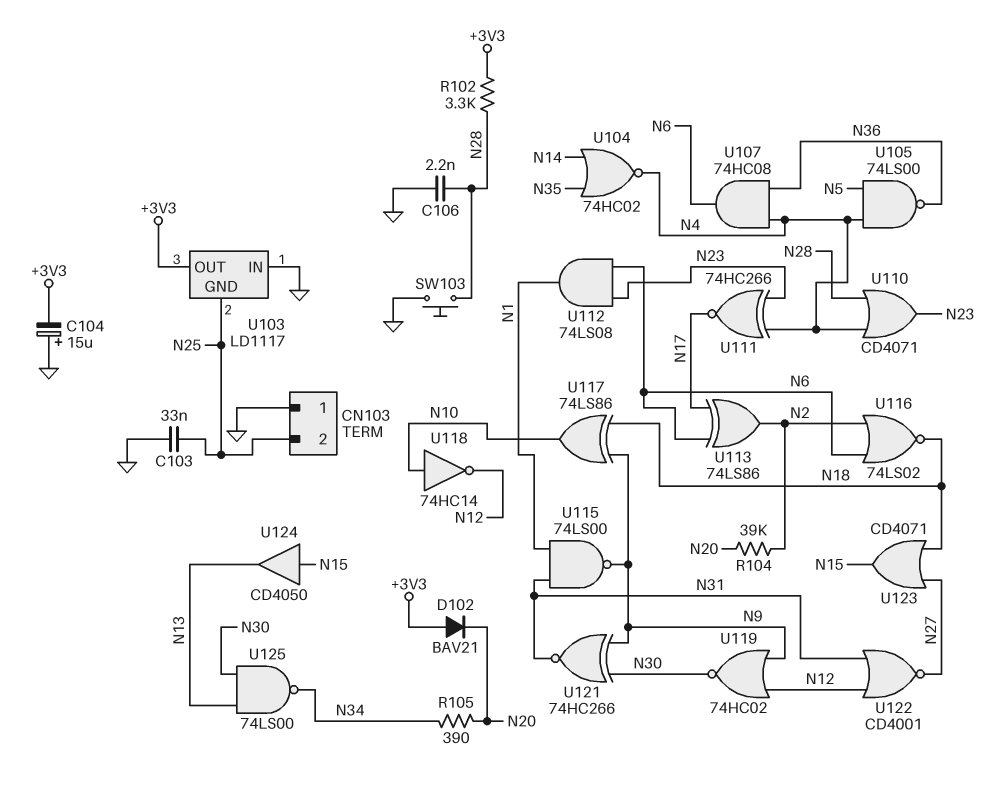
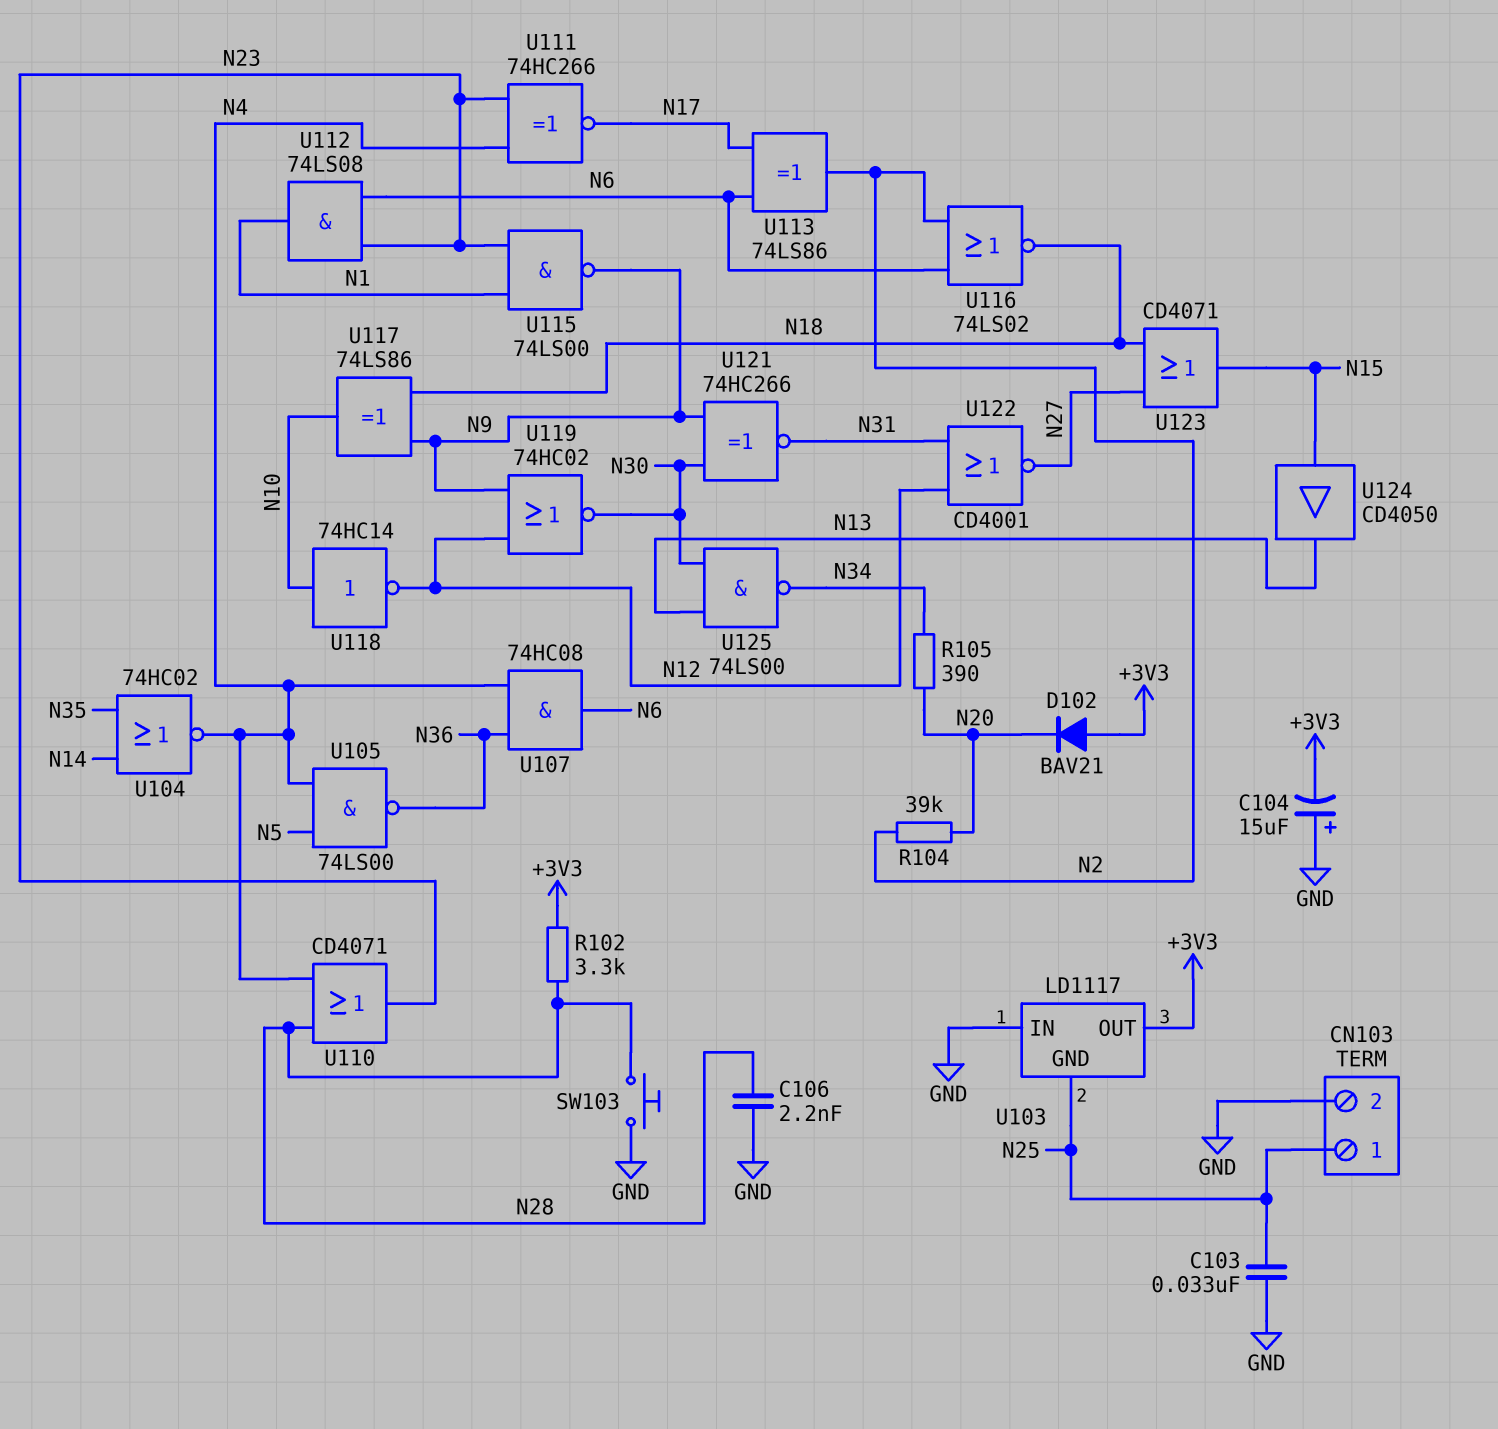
CN103 pin 1: GND -> N25
CN103 pin 2: N25 -> GND
U115: NAND 74LS00 (in N1, in N31, out N9) -> NAND 74LS00 (in N1, in N23, out N9)

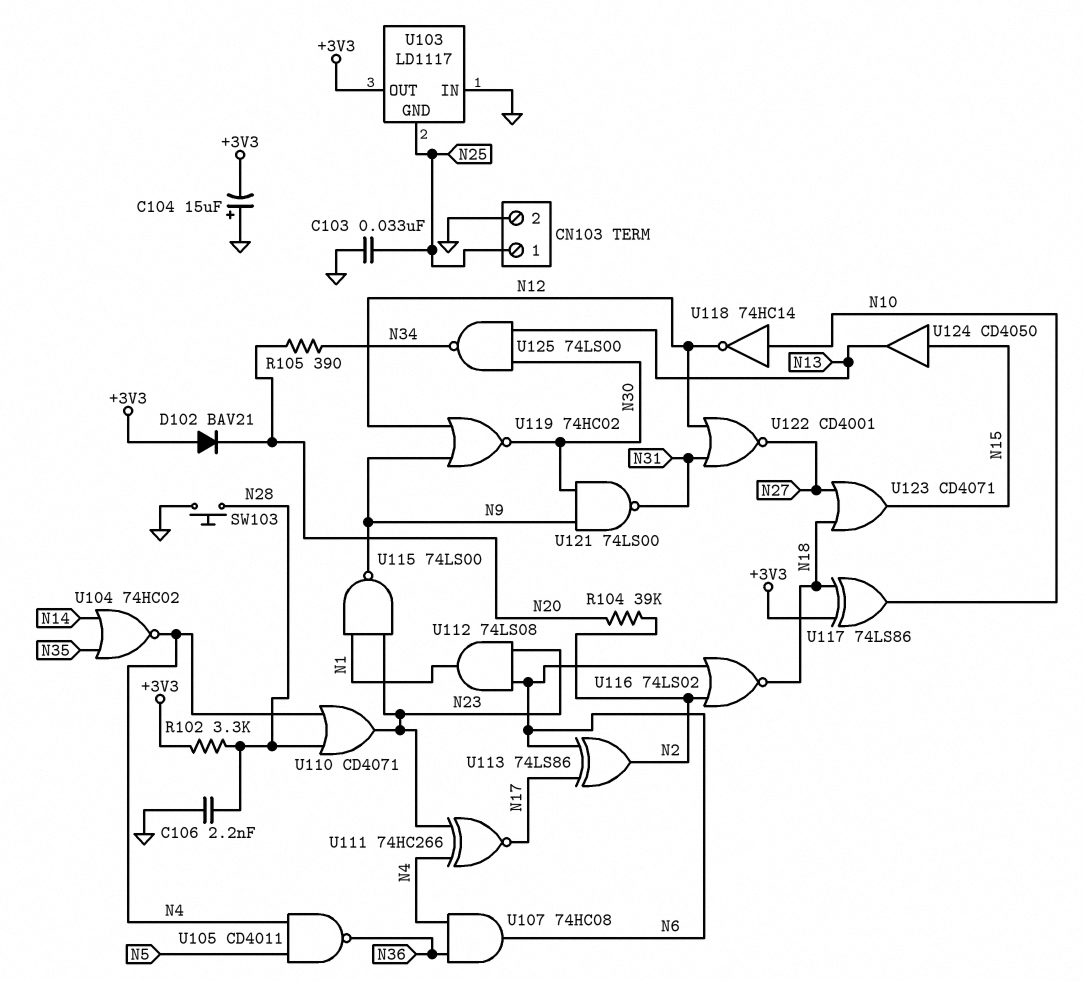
U105: NAND 74LS00 (in N4, in N5, out N36) -> NAND CD4011 (in N4, in N5, out N36)
U117: XOR 74LS86 (in N9, in N18, out N10) -> XOR 74LS86 (in +3V3, in N18, out N10)
U121: XNOR 74HC266 (in N9, in N30, out N31) -> NAND 74LS00 (in N9, in N30, out N31)

